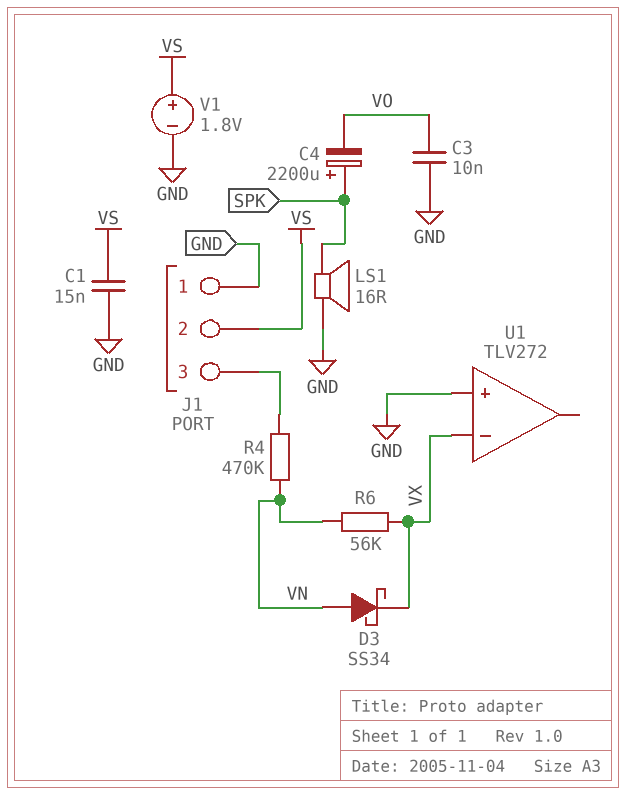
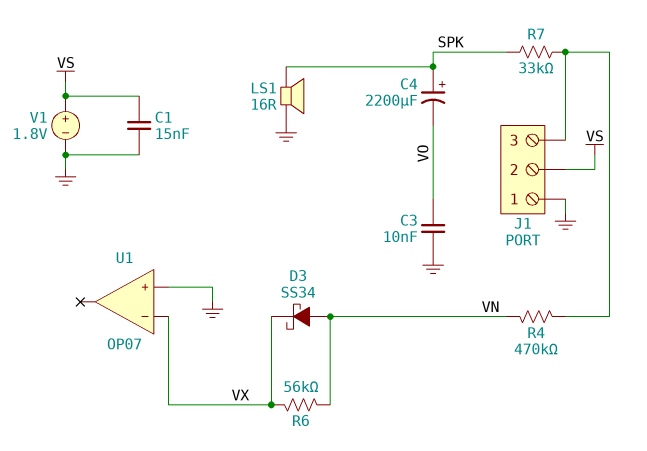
R7: none -> 33k (J1/3, SPK)
U1: TLV272 -> OP07

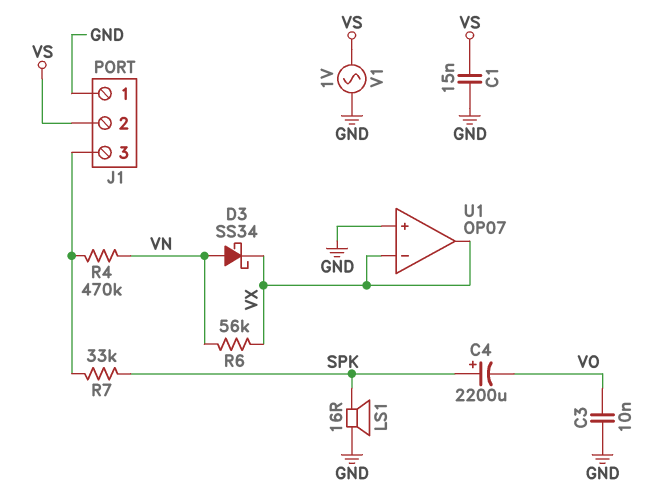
U1 pin out: none -> VX
V1: 1.8V (plus VS, minus GND) -> AC 1V (GND, VS)

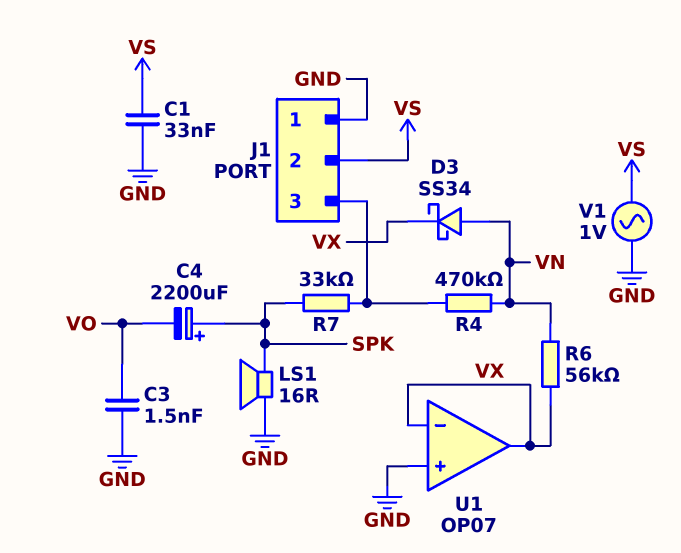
C1: 15nF (GND, VS) -> 33nF (GND, VS)
C3: 10nF (GND, VO) -> 1.5nF (GND, VO)

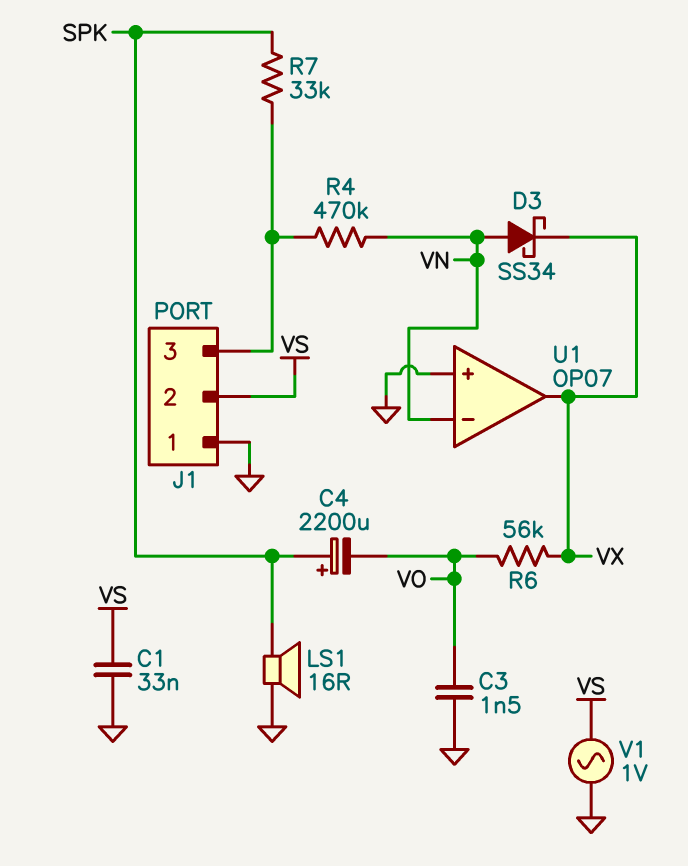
R6: 56k (VN, VX) -> 56k (VO, VX)
U1 pin in-: VX -> VN

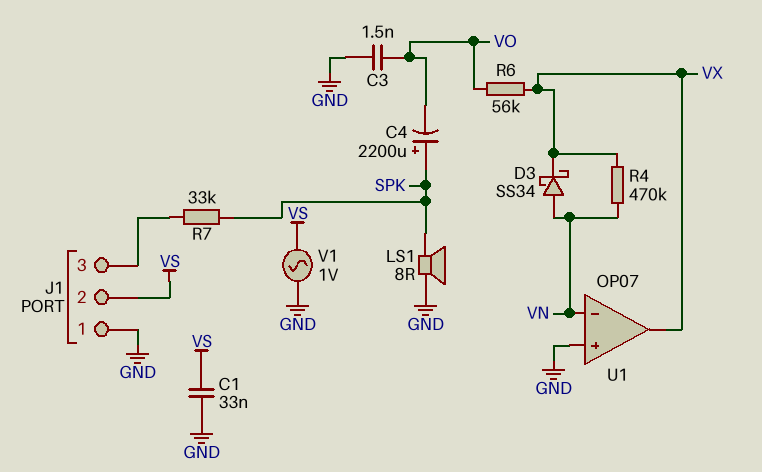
LS1: speaker 16R (GND, SPK) -> speaker 8R (GND, SPK)
R4: 470k (J1/3, VN) -> 470k (VN, VX)

